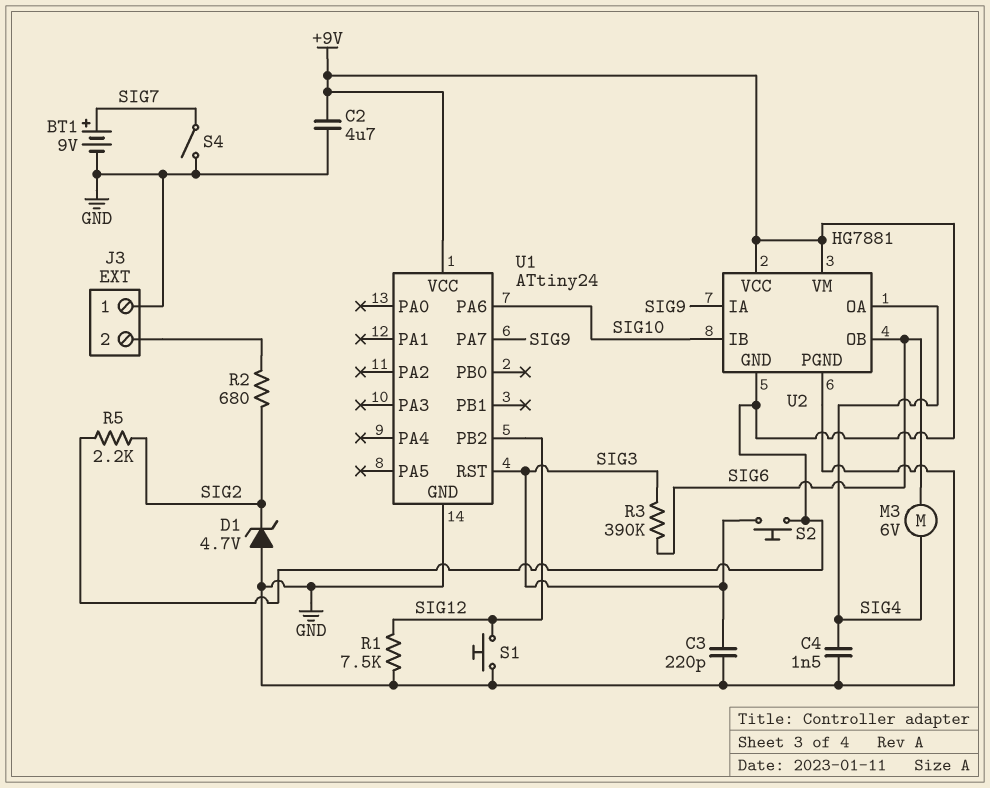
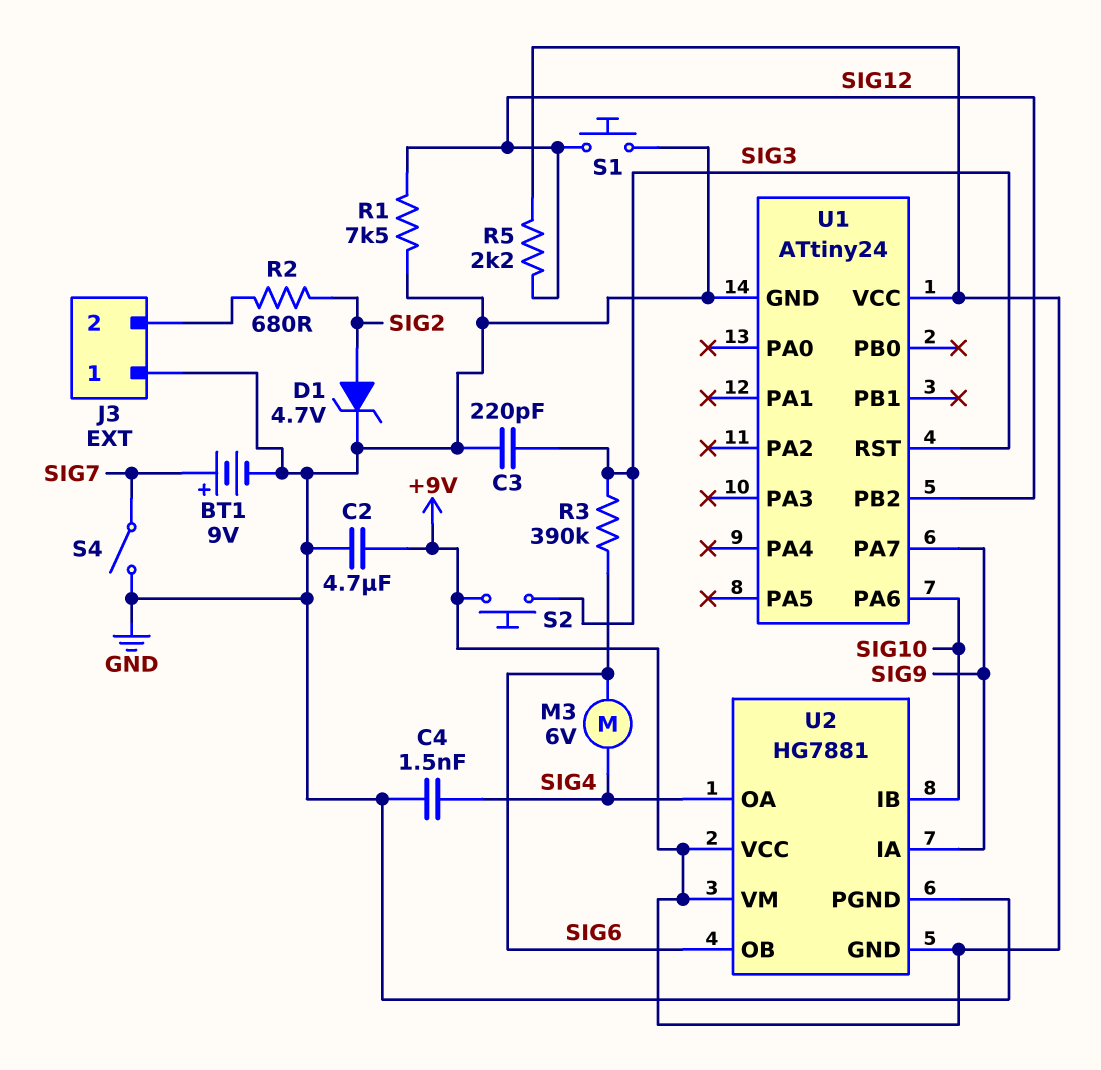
D1: zener 4.7V (A GND, K SIG2) -> zener 4.7V (A SIG2, K GND)
R5: 2.2k (+9V, SIG2) -> 2.2k (+9V, SIG12)

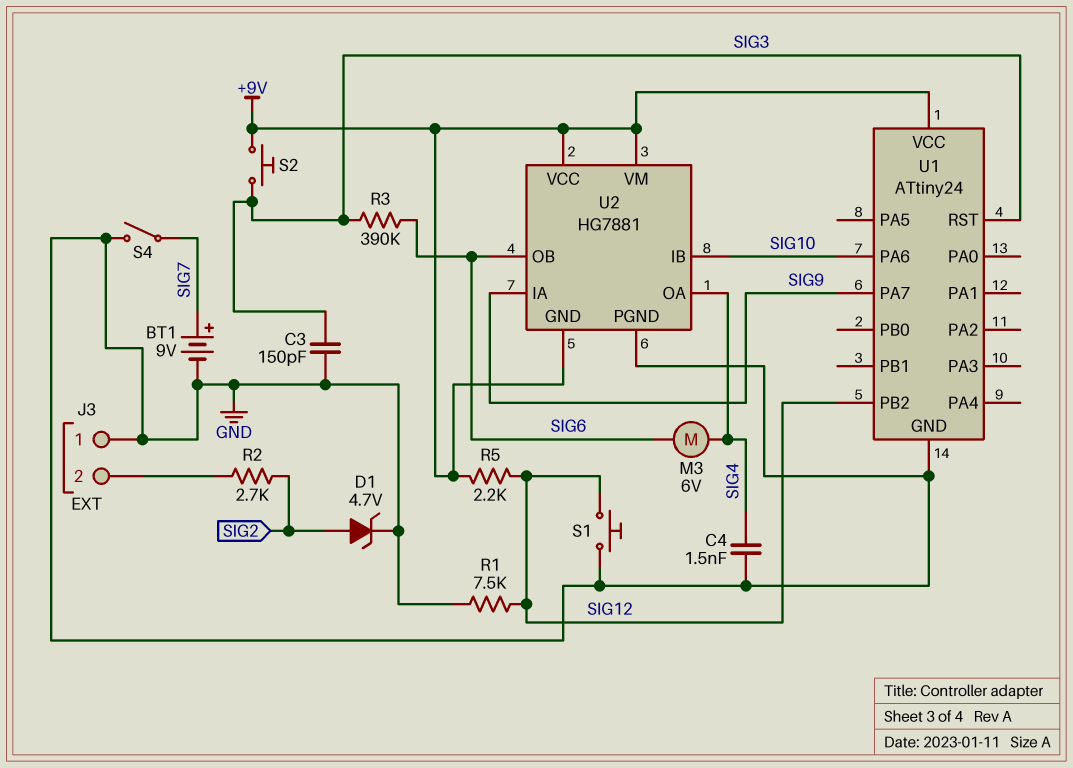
C2: 4.7uF (+9V, GND) -> none
C3: 220pF (GND, SIG3) -> 150pF (GND, SIG3)
R2: 680 (J3/2, SIG2) -> 2.7k (J3/2, SIG2)

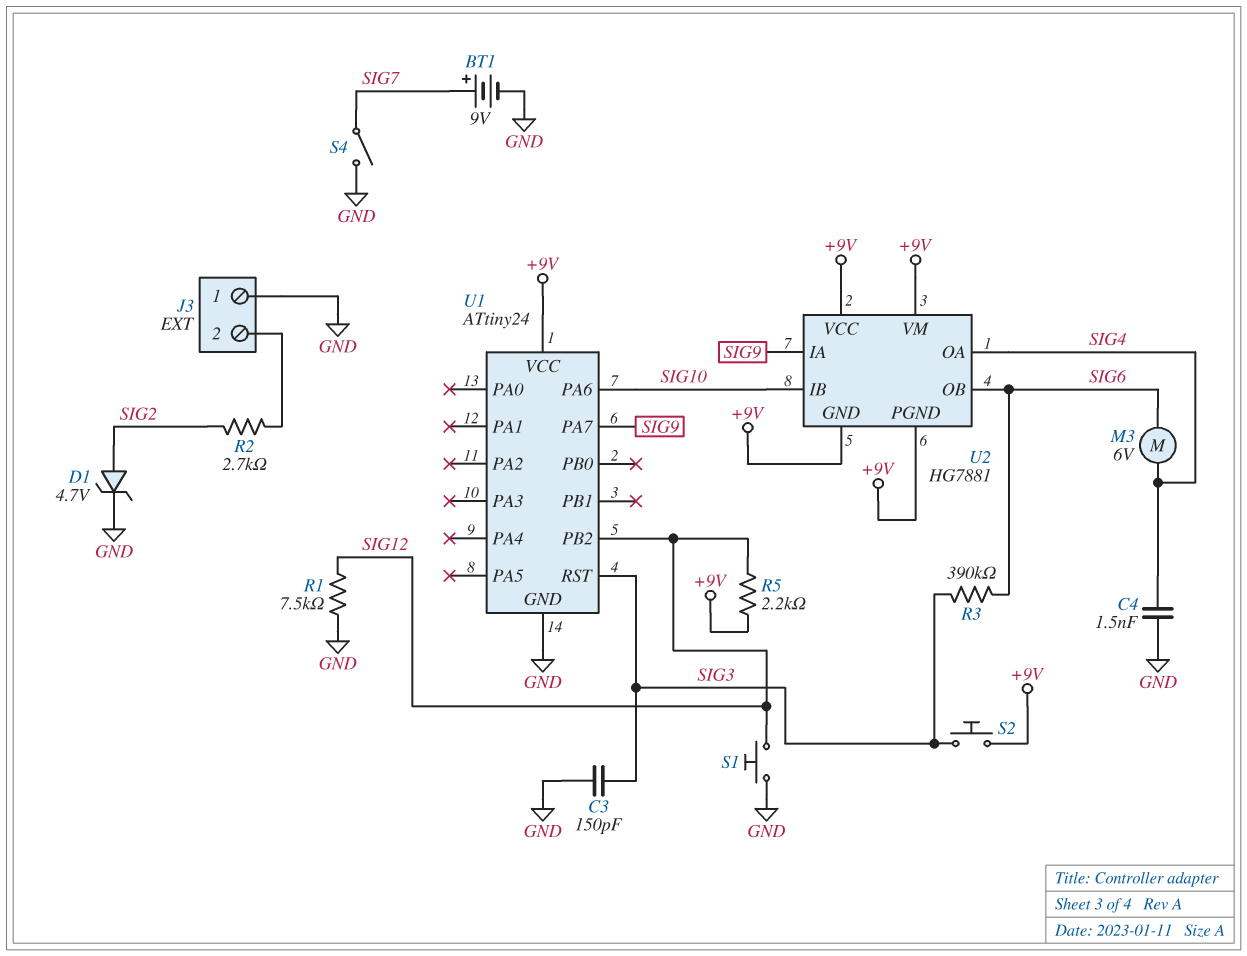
U2 pin PGND: GND -> +9V

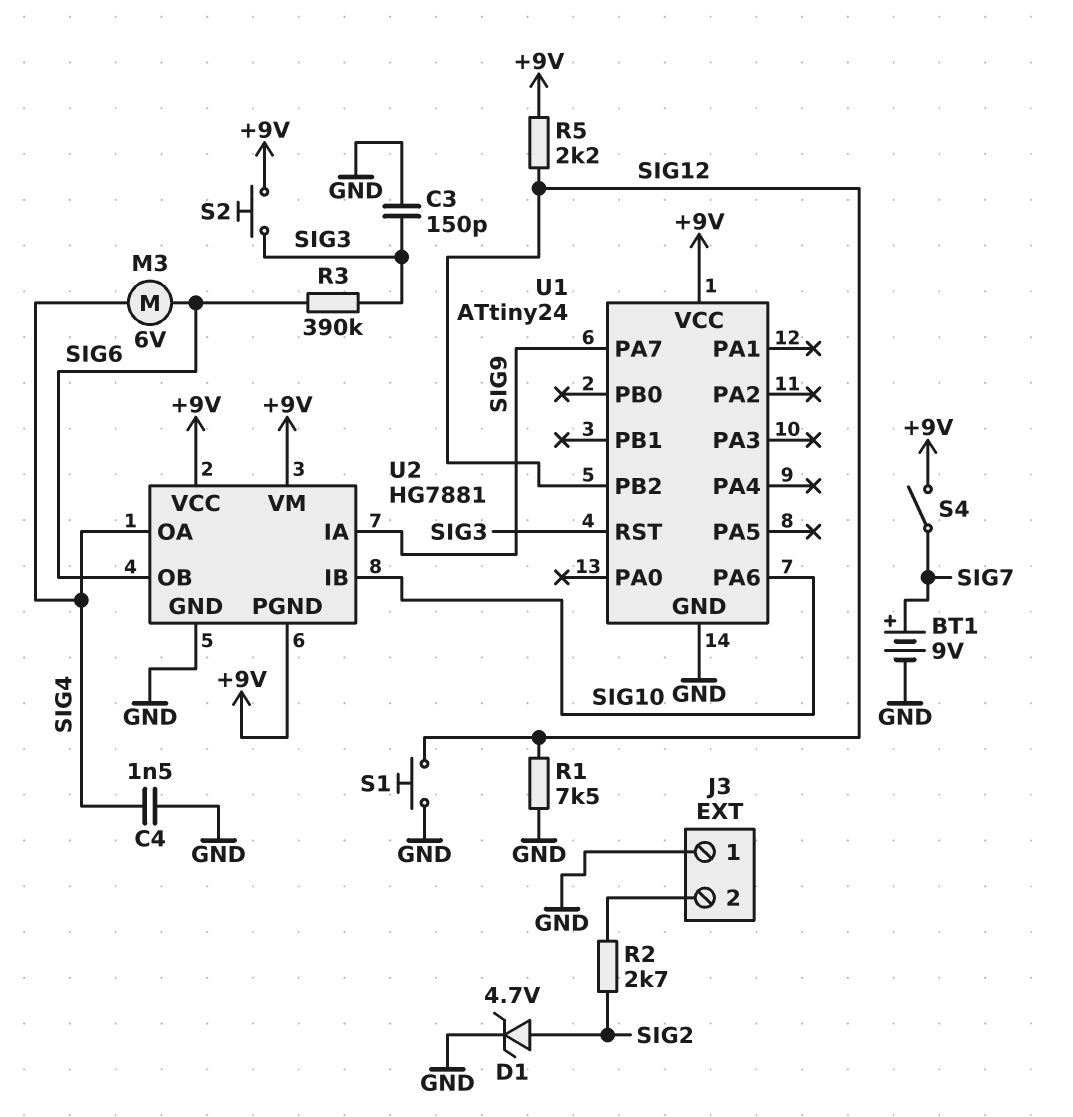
S4: switch (GND, SIG7) -> switch (+9V, SIG7)
U2 pin GND: +9V -> GND

